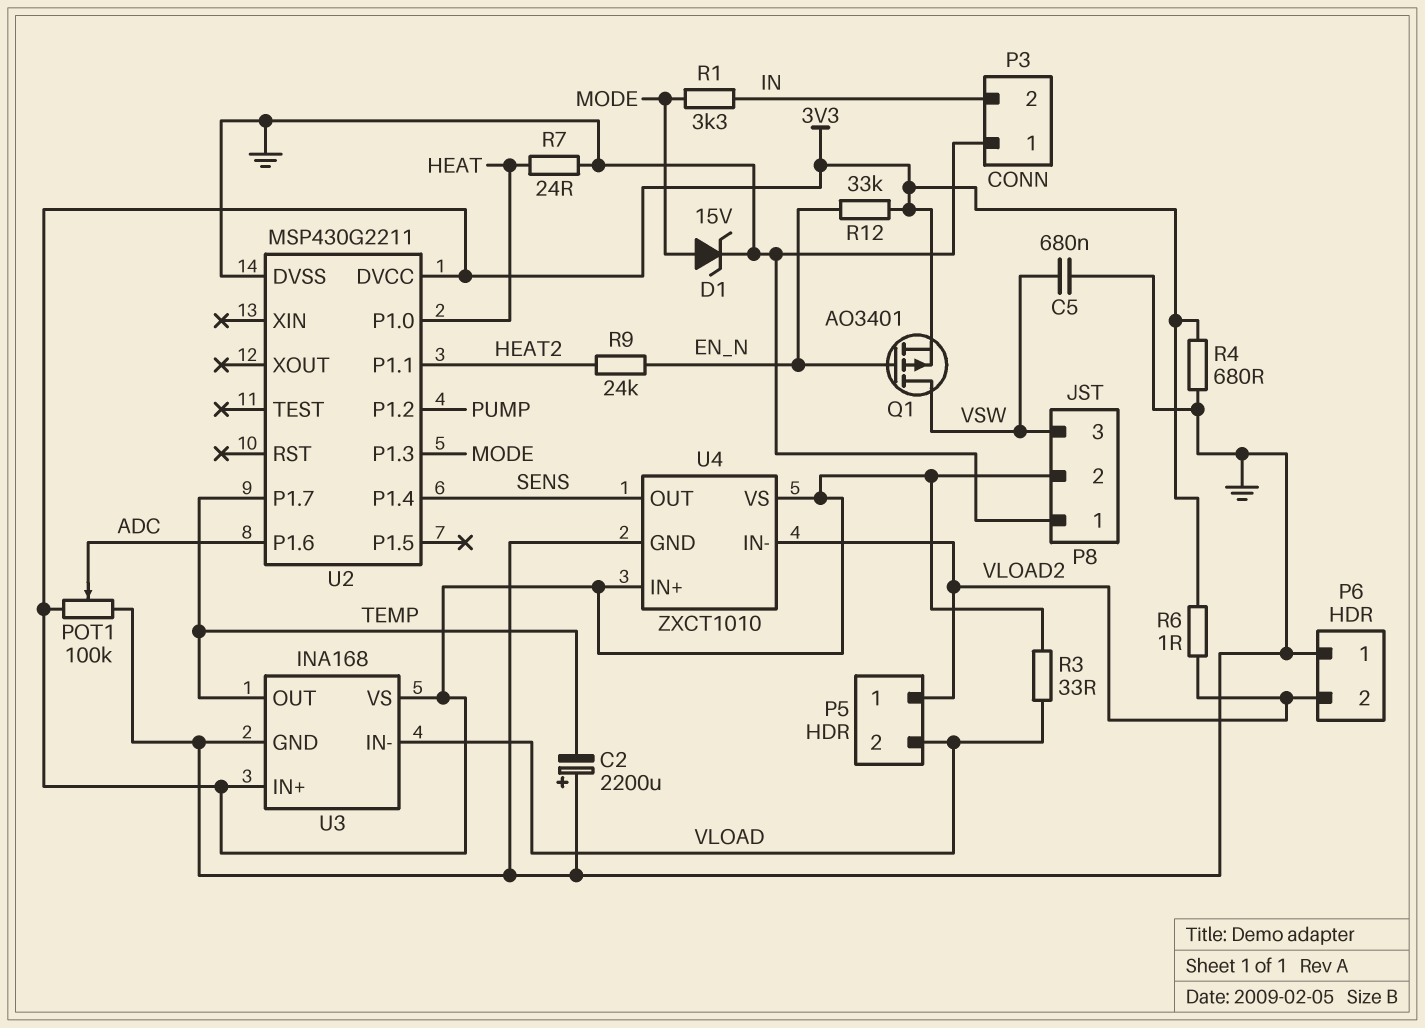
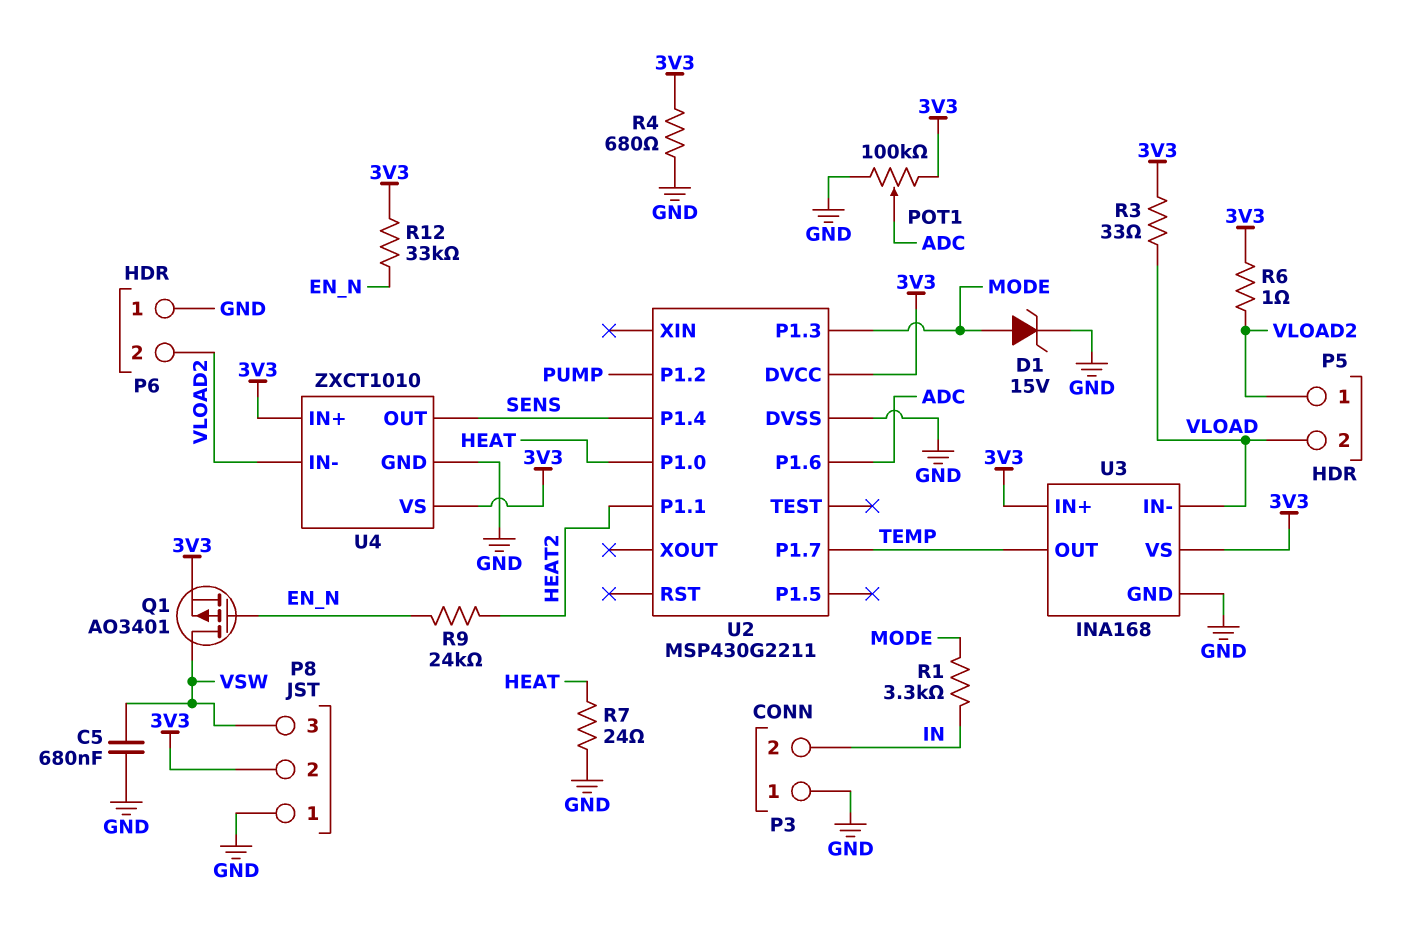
C2: 2200uF (plus GND, minus TEMP) -> none

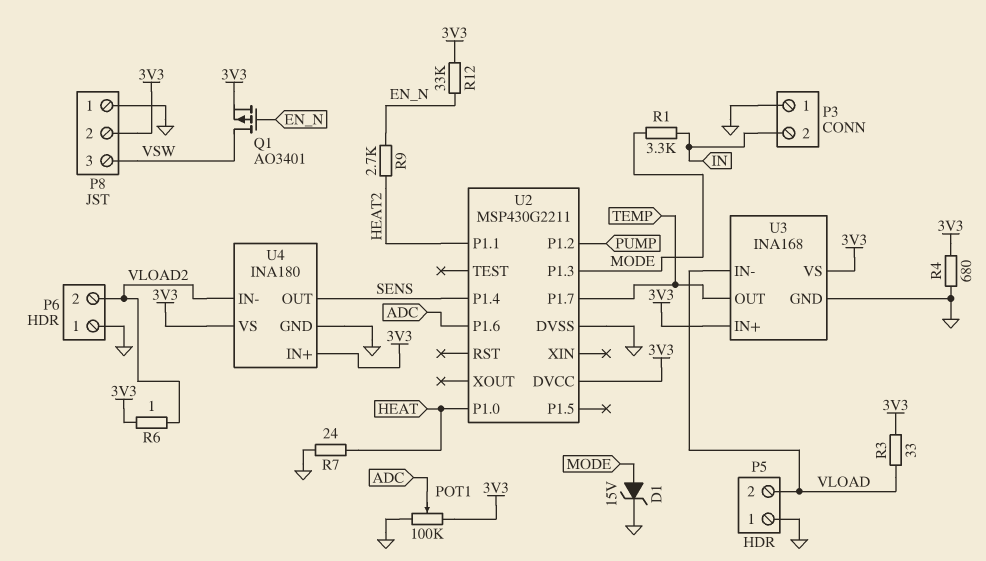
C5: 680nF (GND, VSW) -> none
P5 pin 1: VLOAD2 -> GND
R9: 24k (EN_N, HEAT2) -> 2.7k (EN_N, HEAT2)
U4: ZXCT1010 -> INA180

